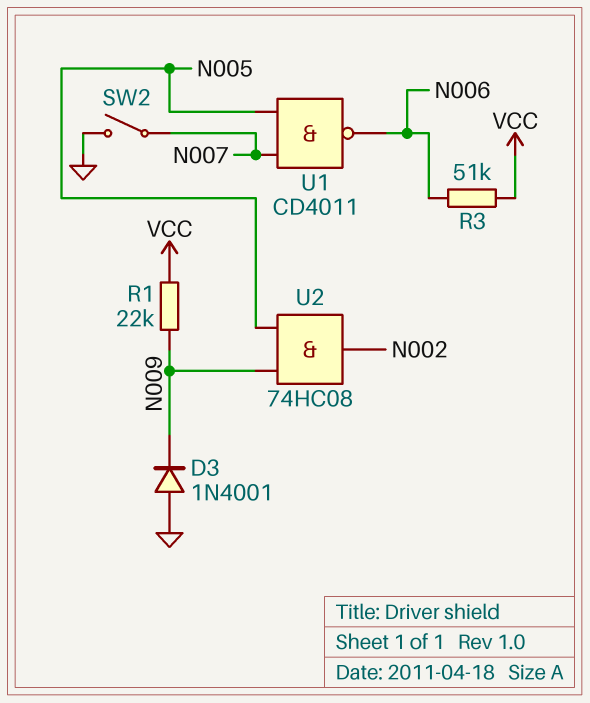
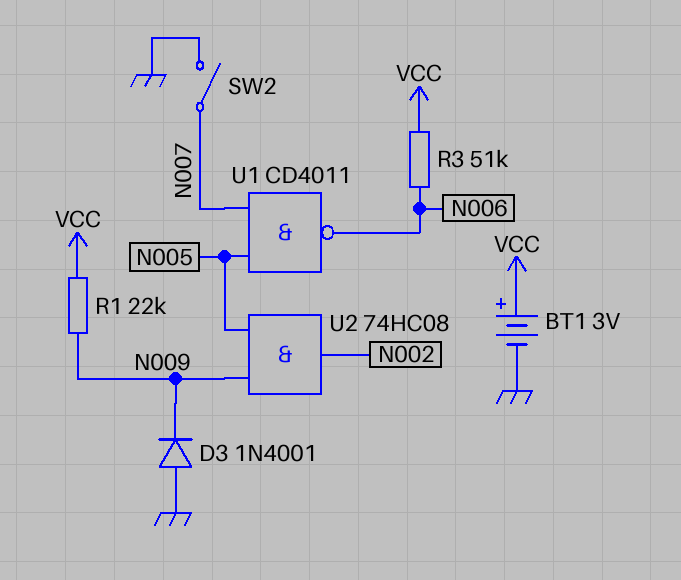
BT1: none -> 3V (plus VCC, minus GND)

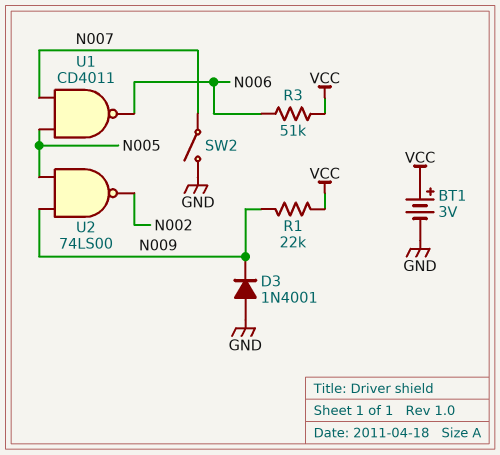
U2: AND 74HC08 (in N005, in N009, out N002) -> NAND 74LS00 (in N005, in N009, out N002)

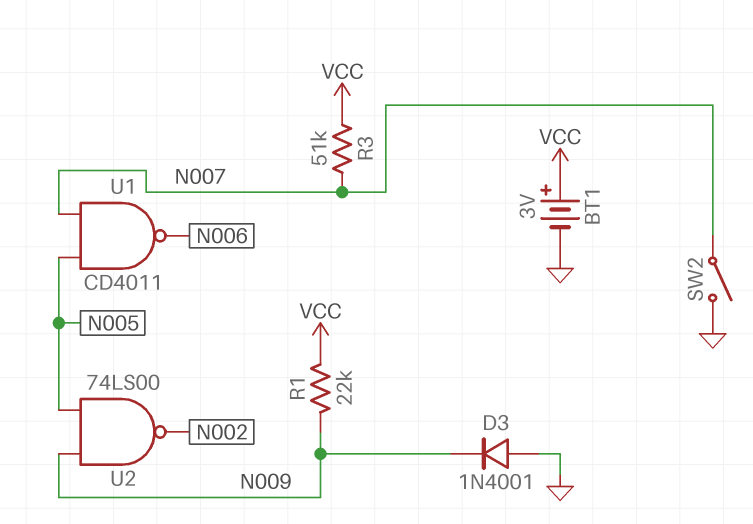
R3: 51k (N006, VCC) -> 51k (N007, VCC)

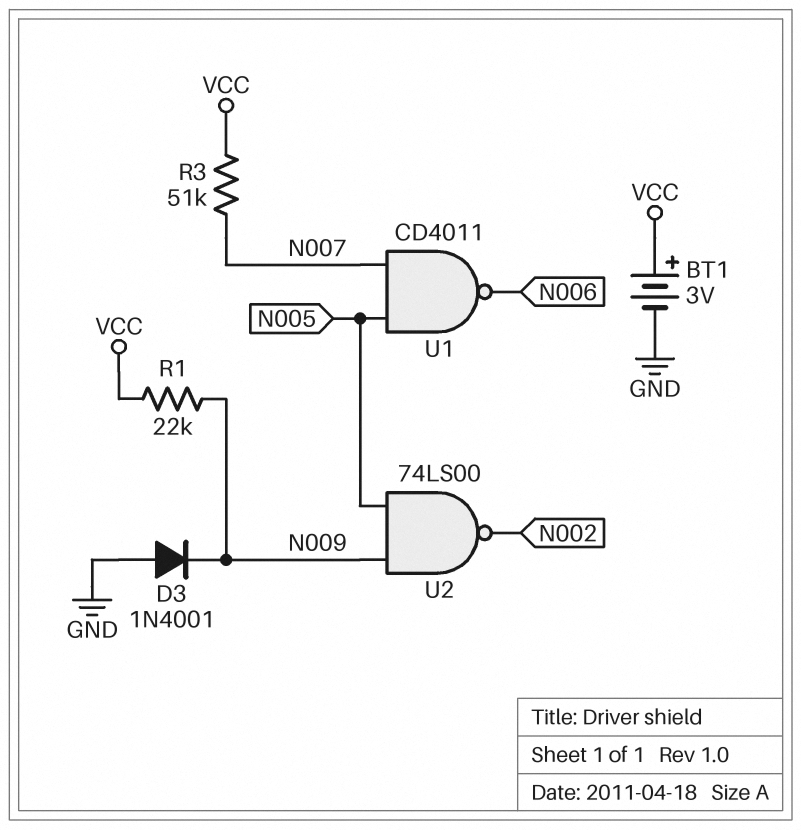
SW2: switch (GND, N007) -> none

